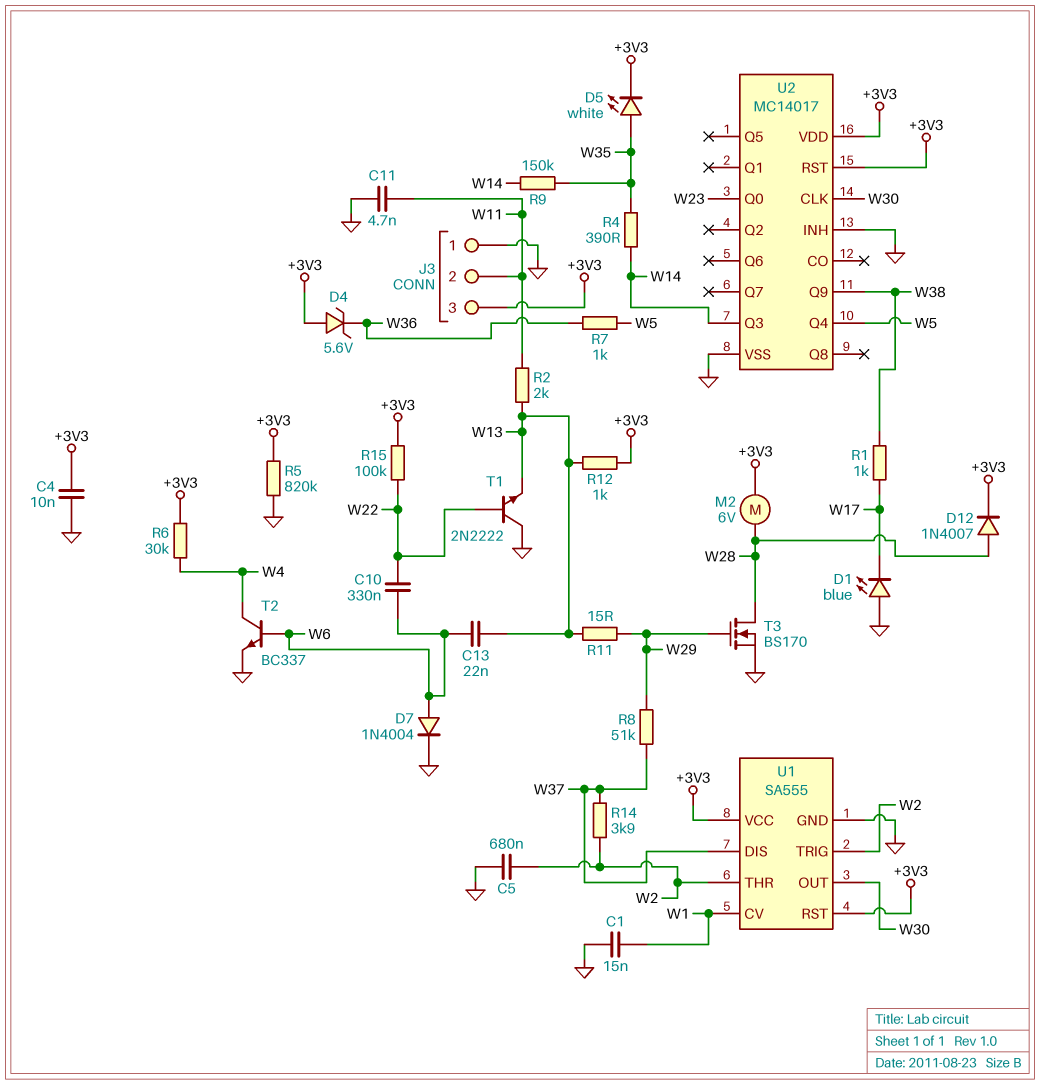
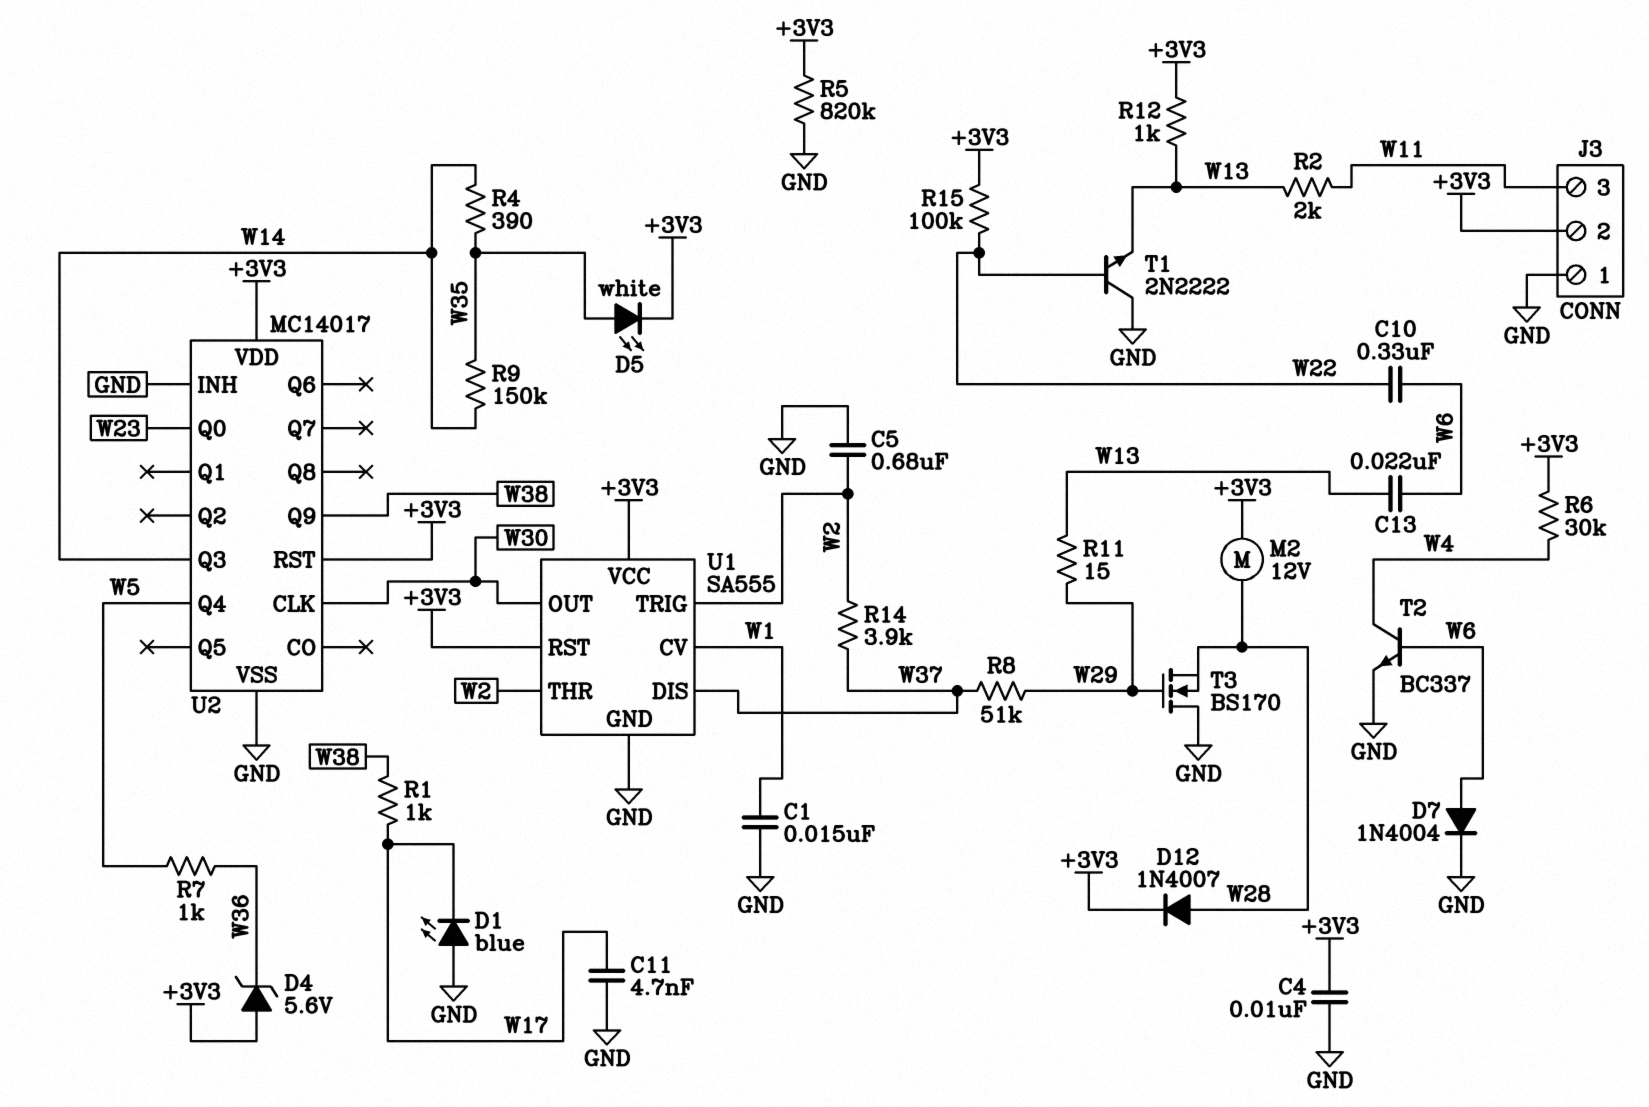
C11: 4.7nF (GND, W11) -> 4.7nF (GND, W17)
J3 pin 2: W11 -> +3V3
J3 pin 3: +3V3 -> W11
M2: motor 6V (+3V3, W28) -> motor 12V (+3V3, W28)
T3: NMOS BS170 (G W29, D W28, S GND) -> NMOS BS170 (G W29, D GND, S W28)

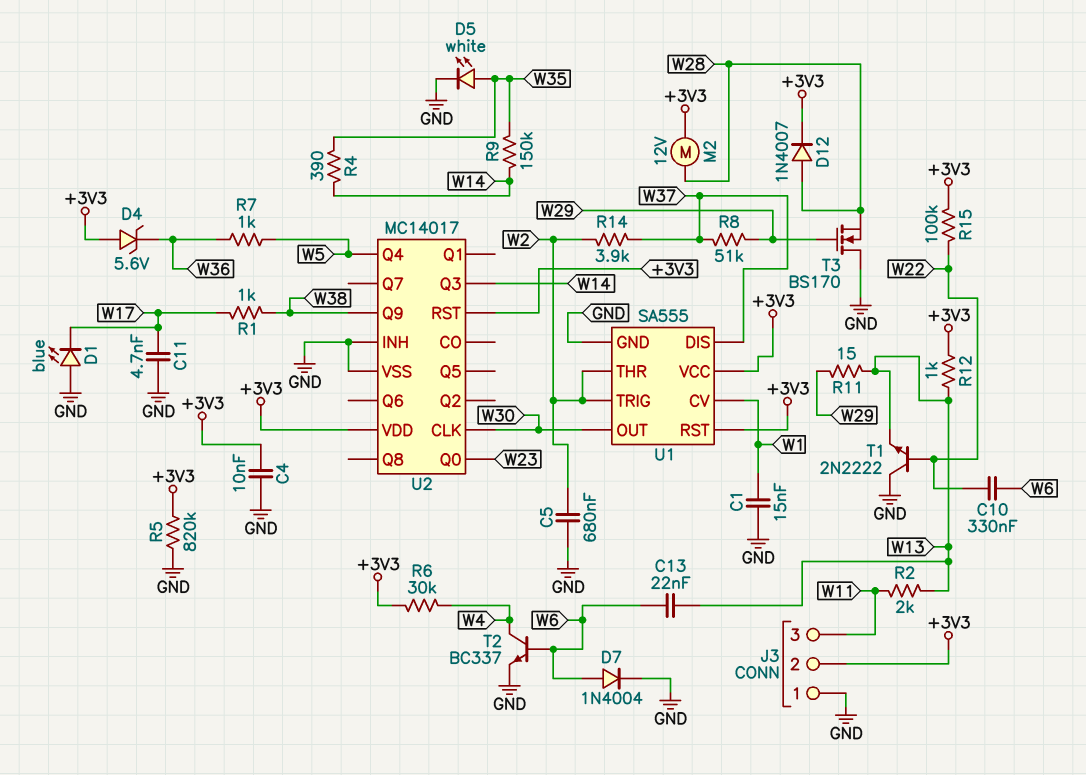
D5: LED white (A W35, K +3V3) -> LED white (A W35, K GND)

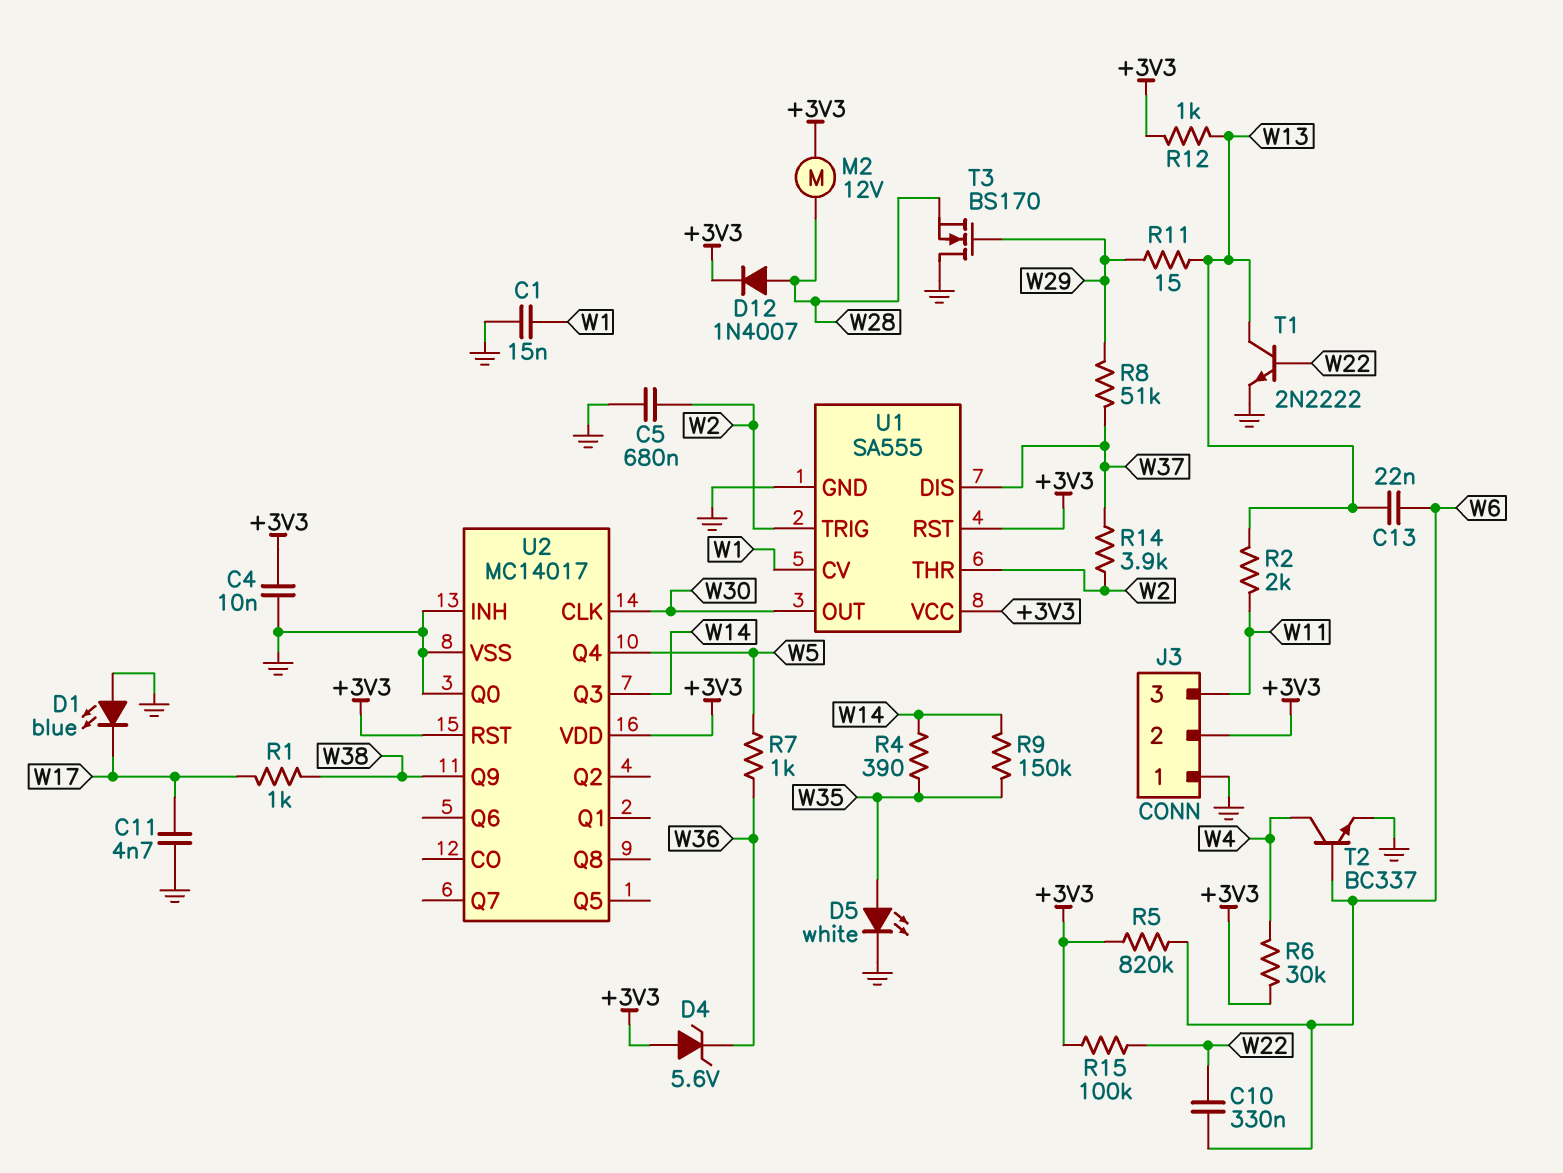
D7: diode 1N4004 (A W6, K GND) -> none
R5: 820k (+3V3, GND) -> 820k (+3V3, W6)
T1: NPN 2N2222 (B W22, C GND, E W13) -> NPN 2N2222 (B W22, C W13, E GND)
U2 pin Q0: W23 -> GND

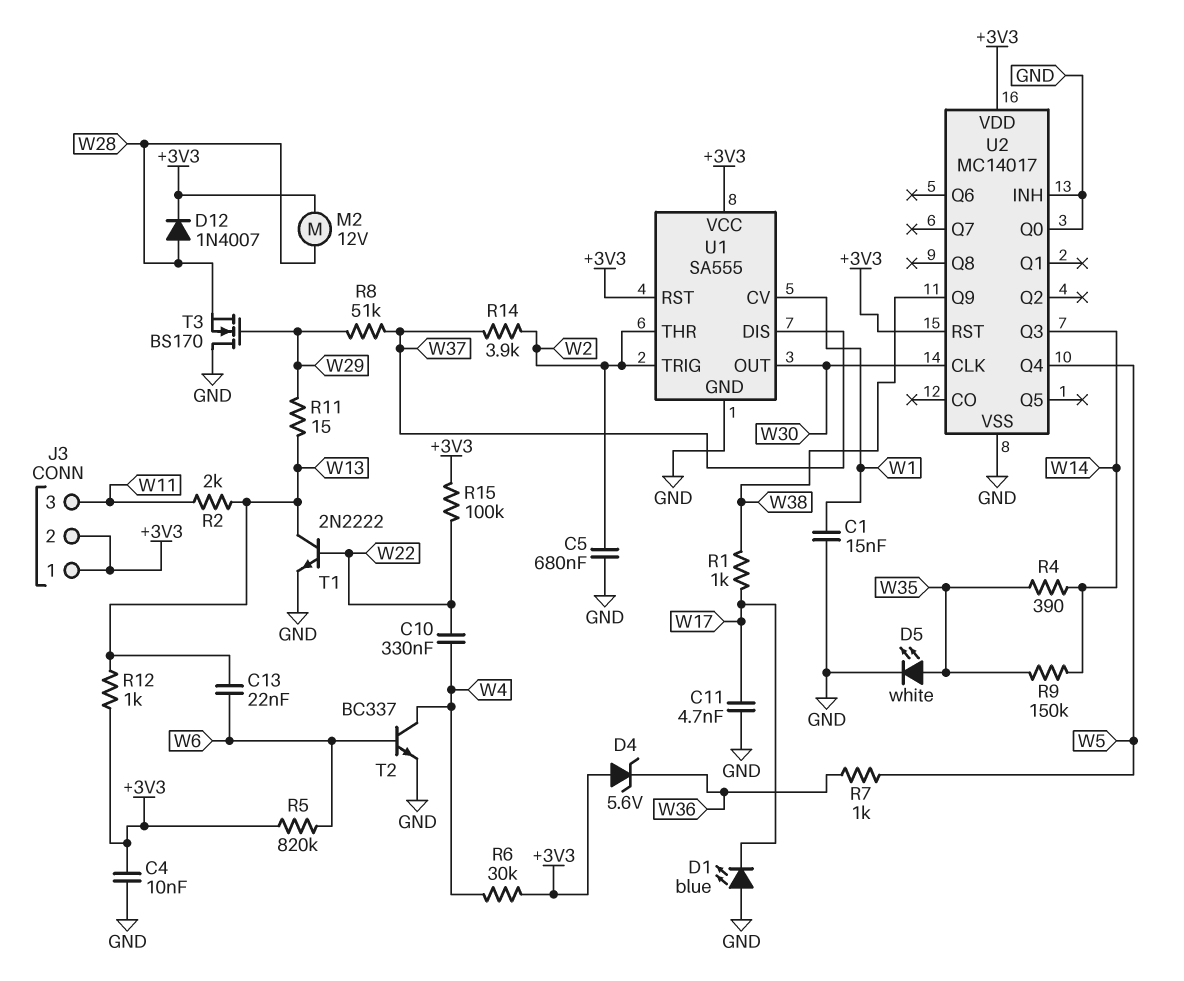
C10: 330nF (W6, W22) -> 330nF (W4, W22)
J3 pin 1: GND -> +3V3

